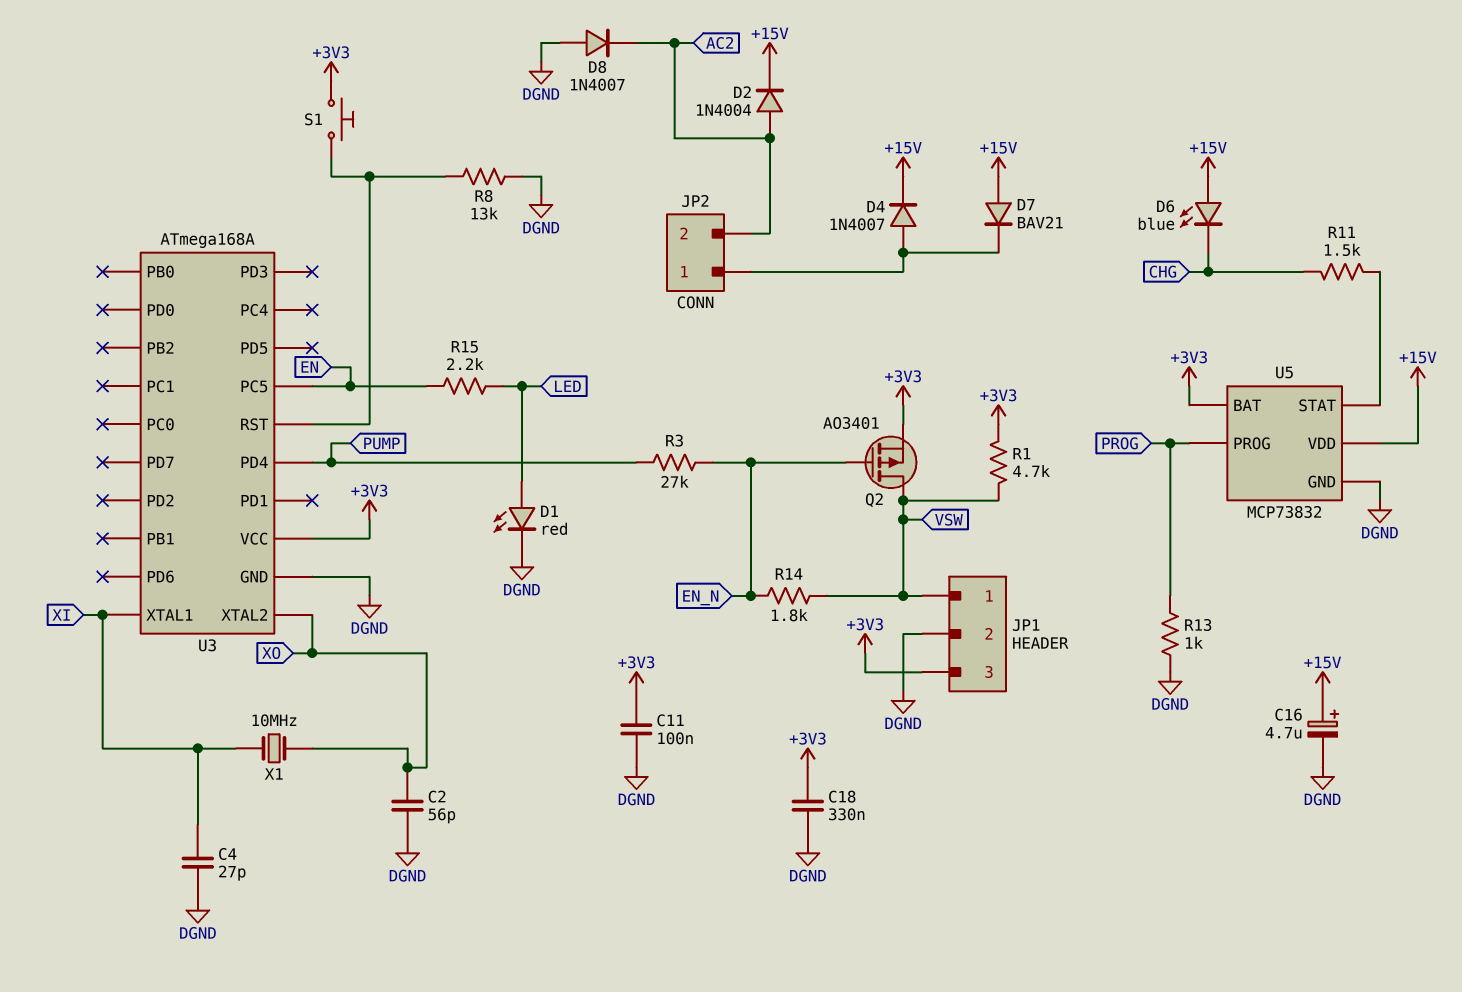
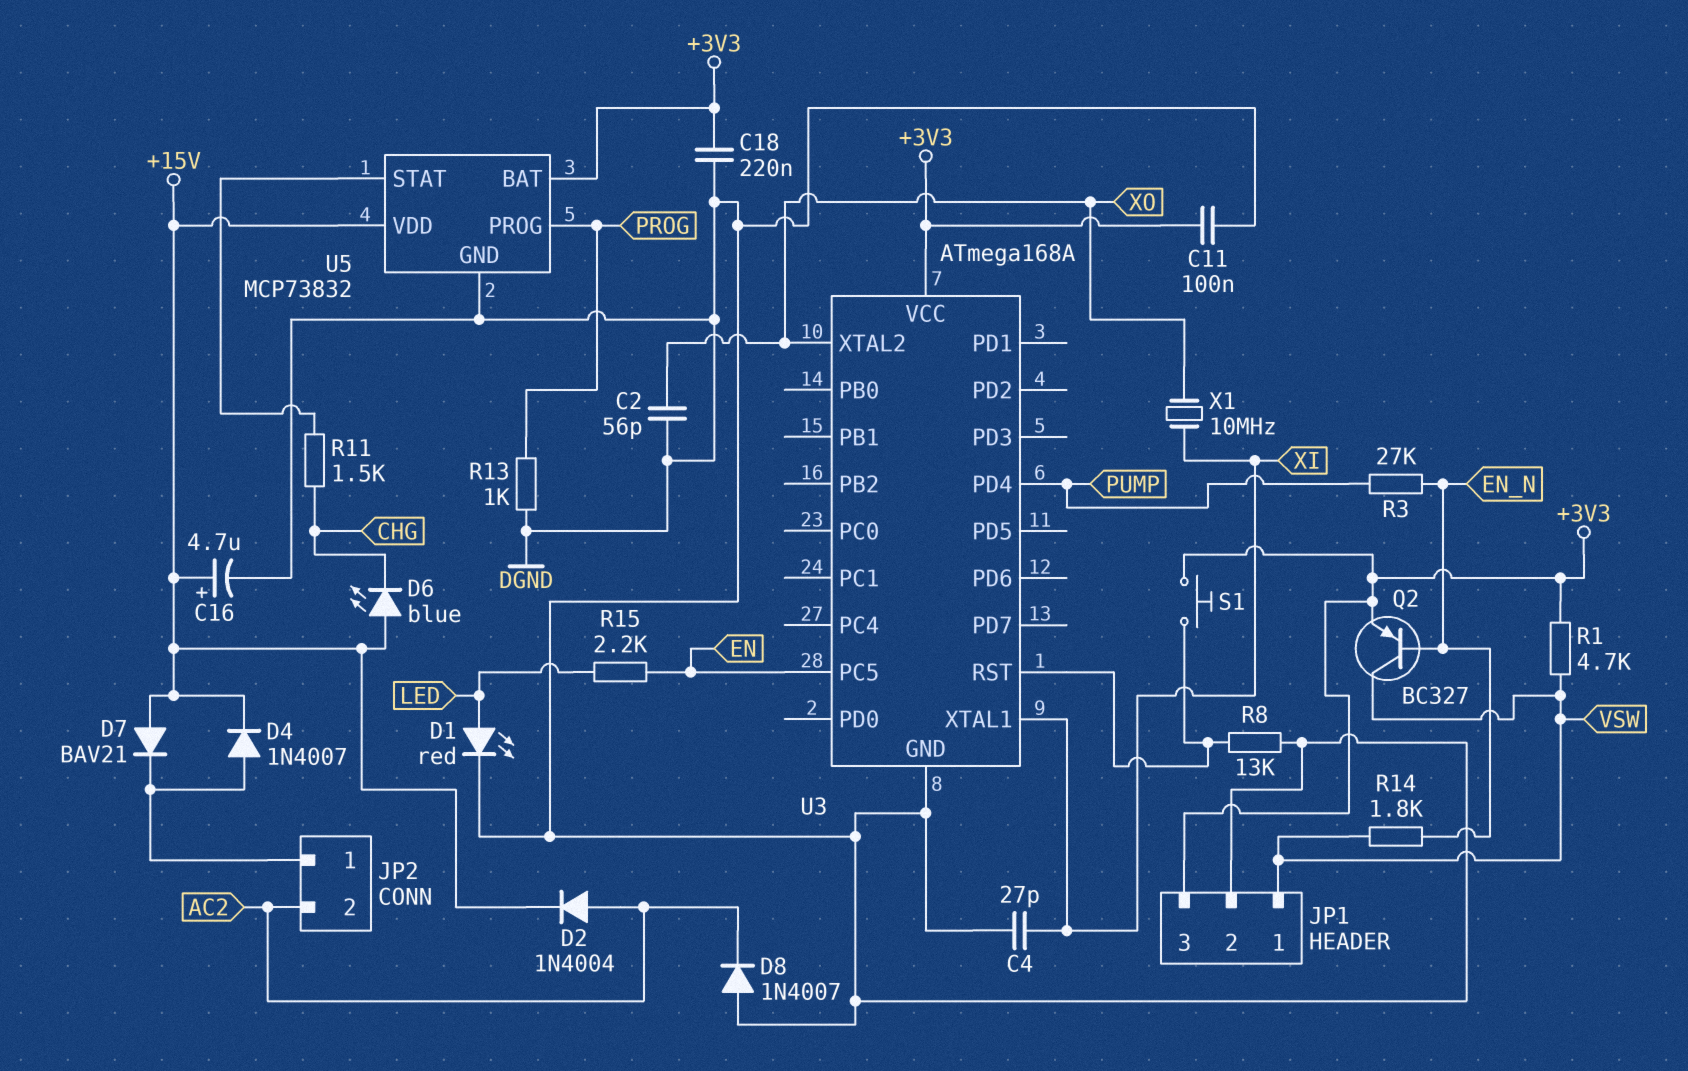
C18: 330nF (+3V3, DGND) -> 220nF (+3V3, DGND)
Q2: PMOS AO3401 (G EN_N, D VSW, S +3V3) -> PNP BC327 (B EN_N, C VSW, E +3V3)

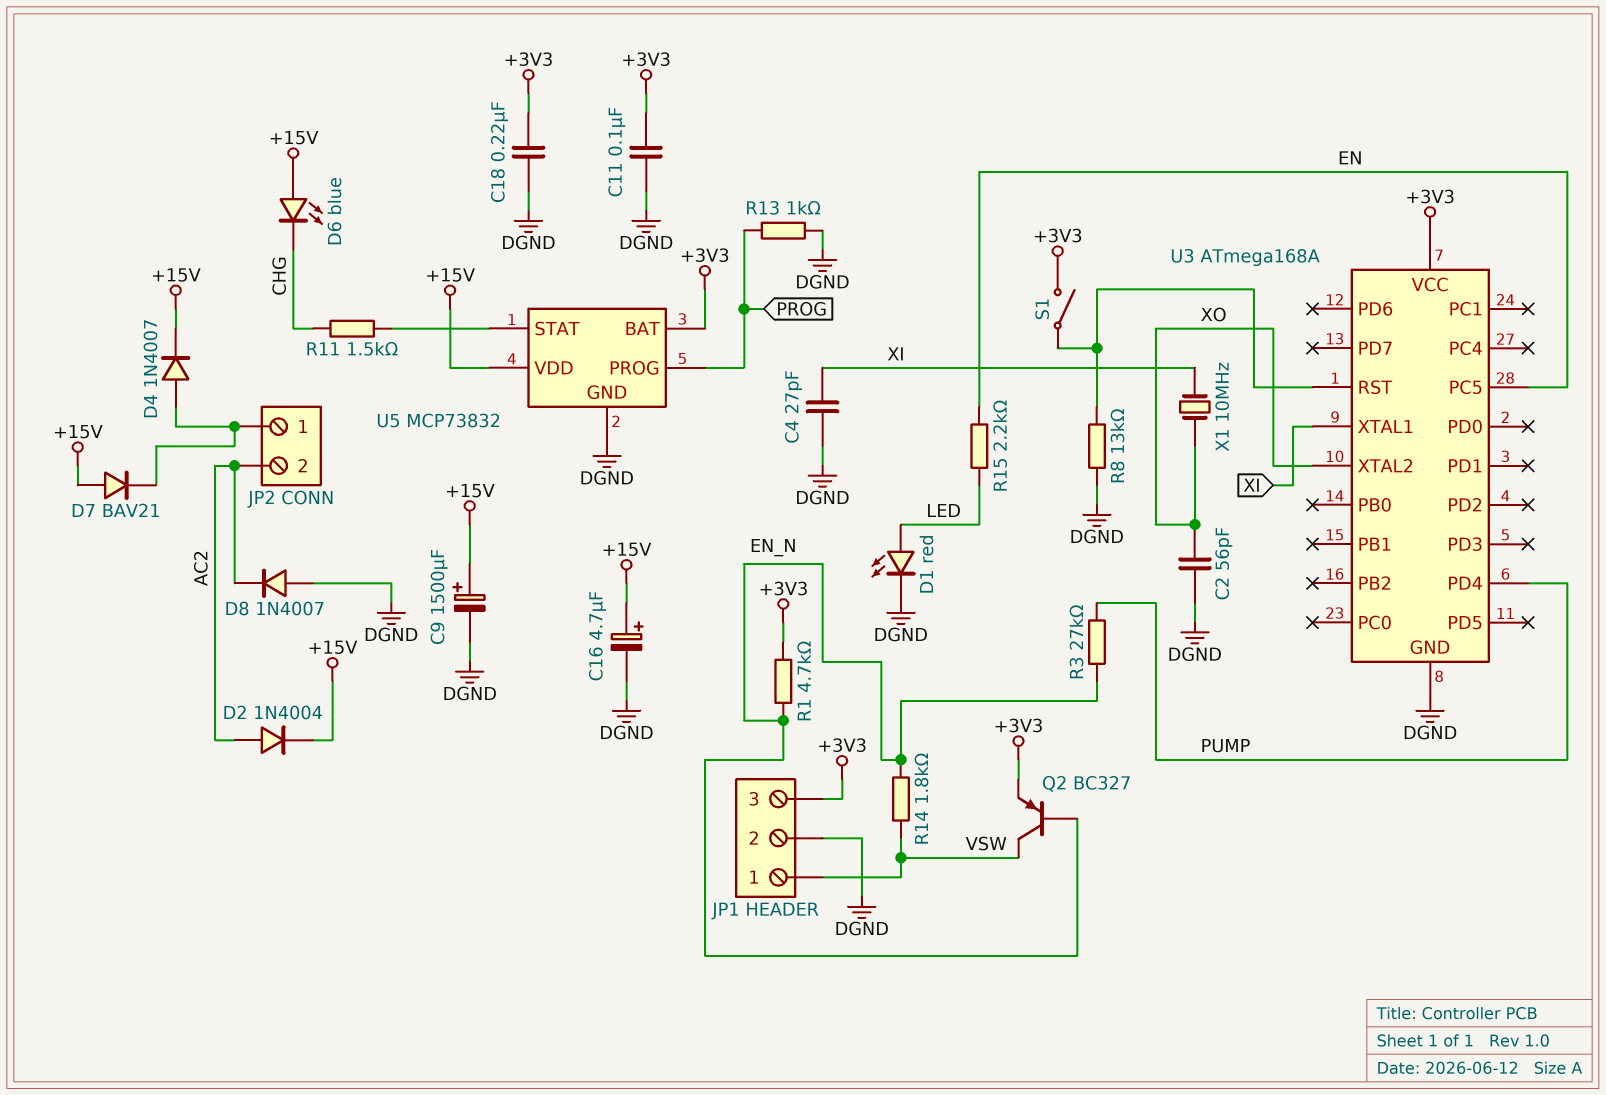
C9: none -> 1500uF (plus +15V, minus DGND)
R1: 4.7k (+3V3, VSW) -> 4.7k (+3V3, EN_N)
S1: button (+3V3, U3/RST) -> switch (+3V3, U3/RST)

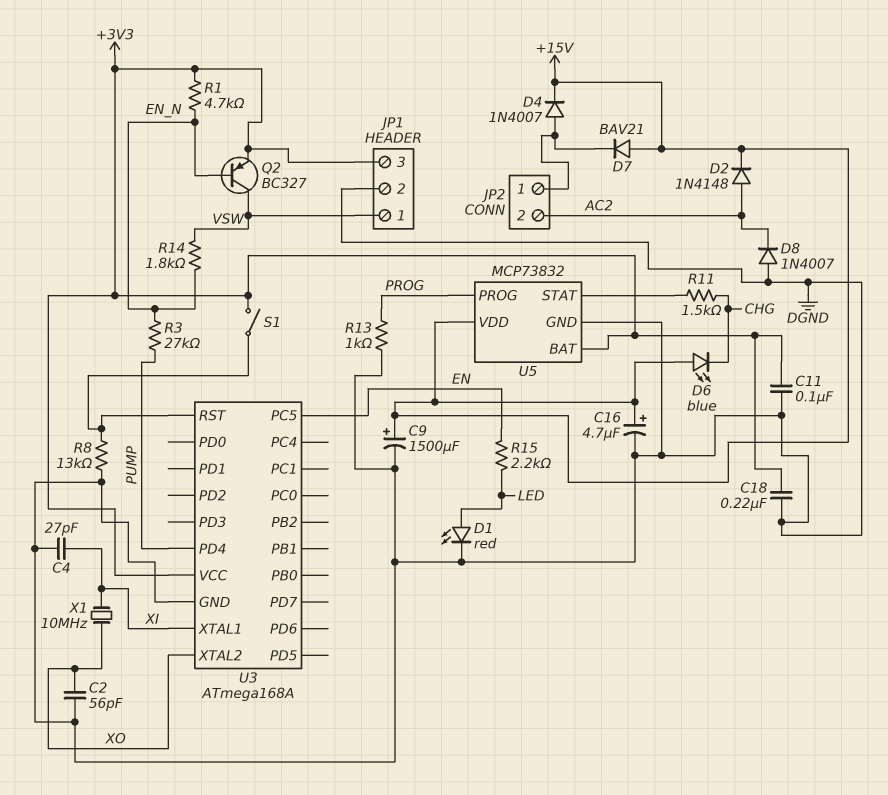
D2: diode 1N4004 (A AC2, K +15V) -> diode 1N4148 (A AC2, K +15V)

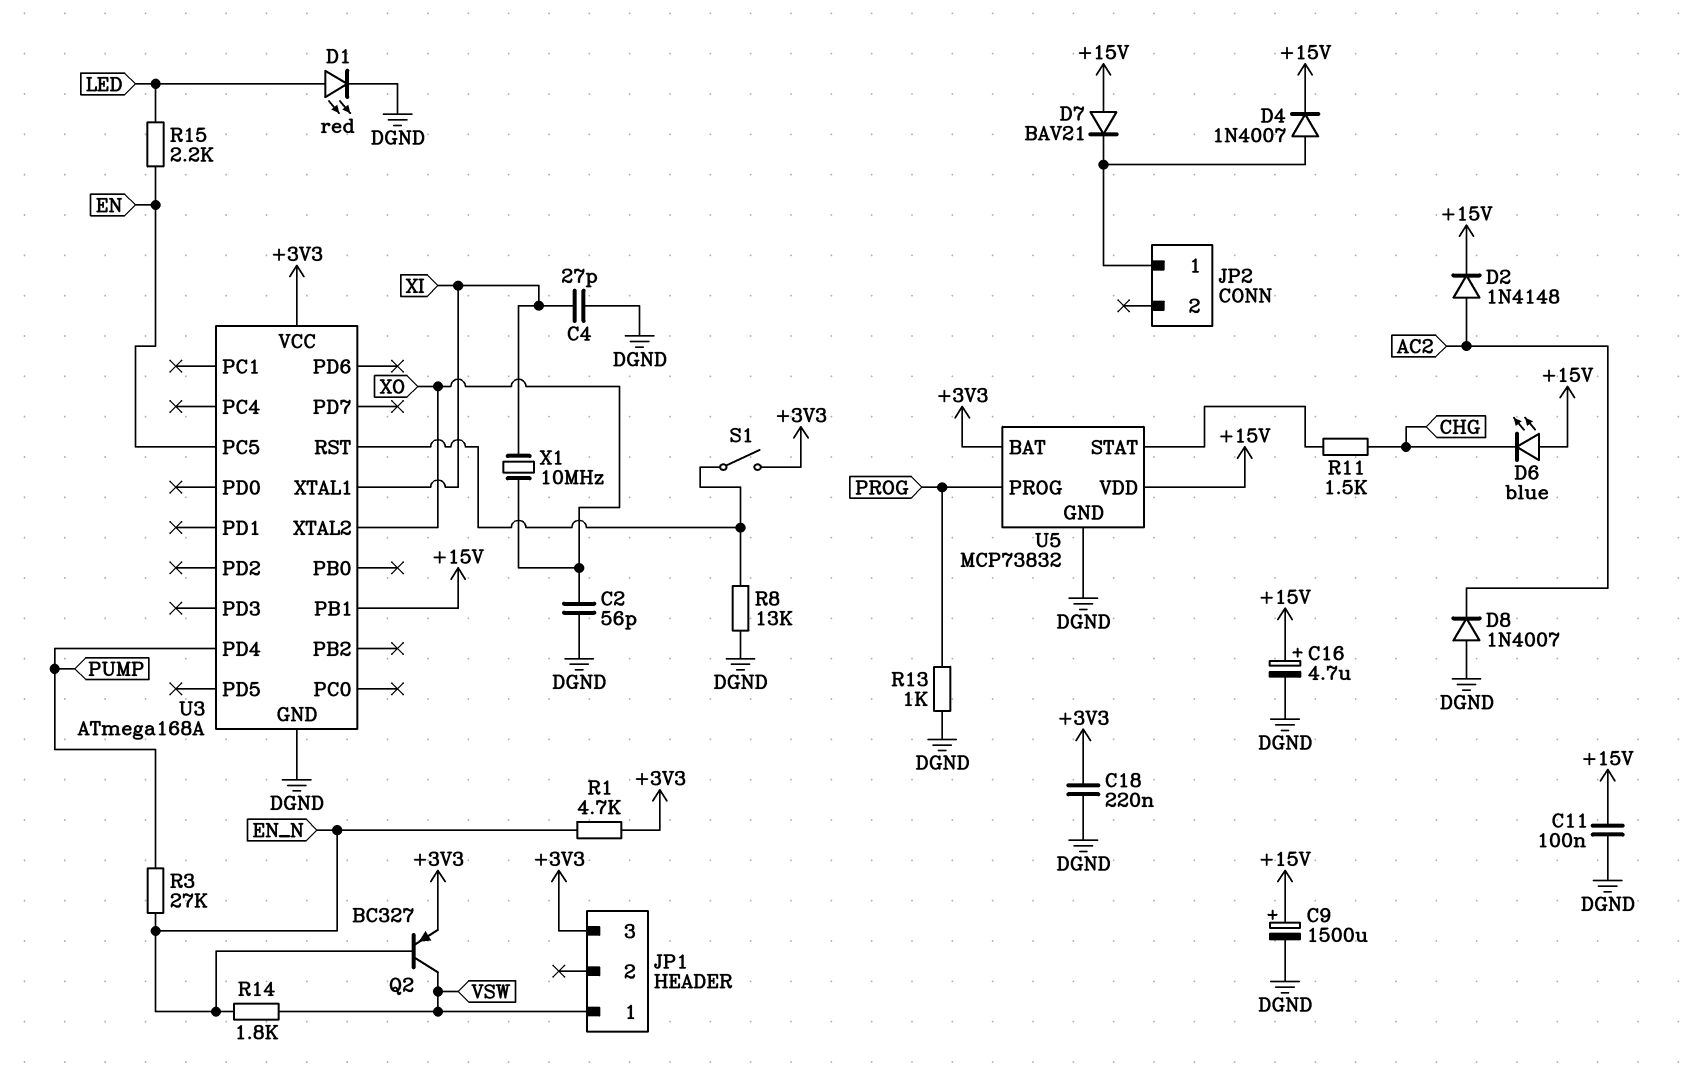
C11: 100nF (+3V3, DGND) -> 100nF (+15V, DGND)
JP1 pin 2: DGND -> none
JP2 pin 2: AC2 -> none
U3 pin PB1: none -> +15V

